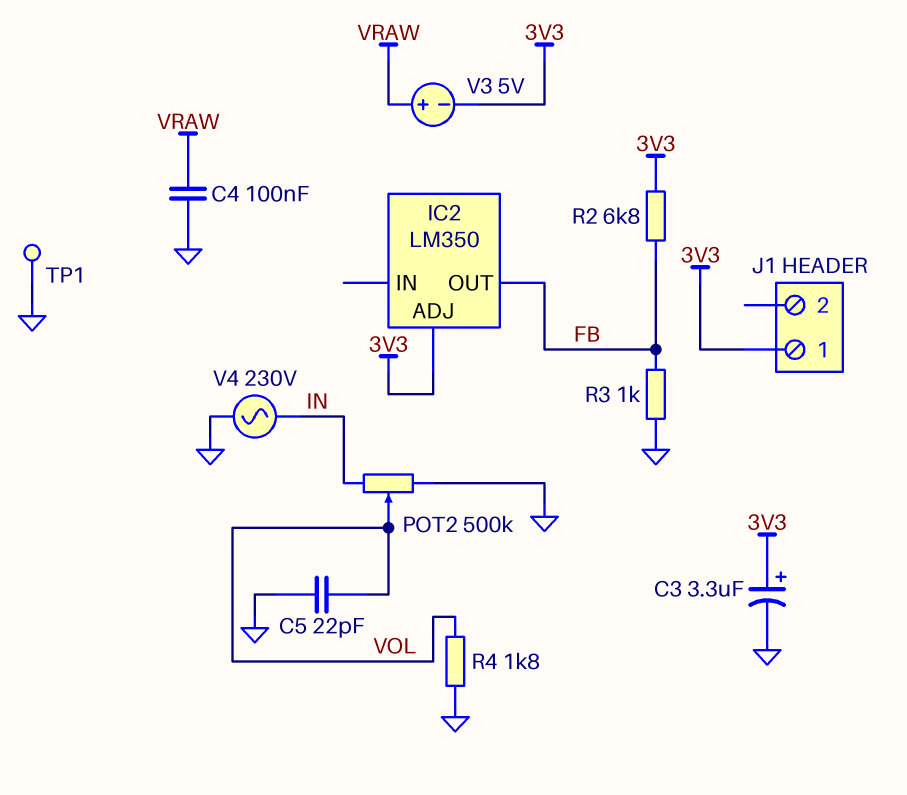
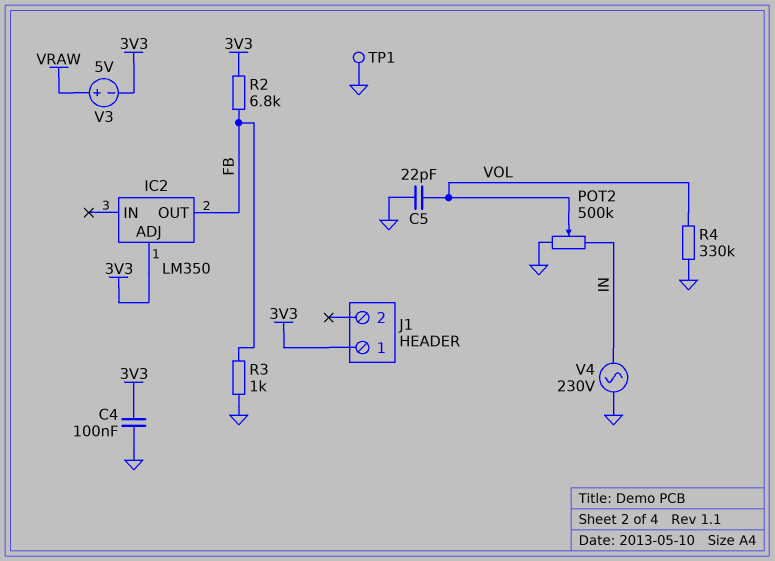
C3: 3.3uF (plus 3V3, minus GND) -> none
C4: 100nF (GND, VRAW) -> 100nF (3V3, GND)
R4: 1.8k (GND, VOL) -> 330k (GND, VOL)

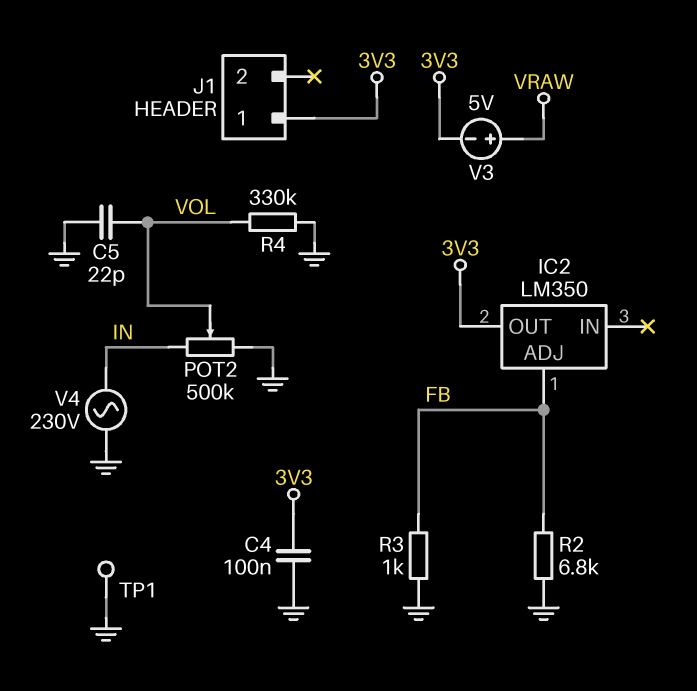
IC2 pin ADJ: 3V3 -> FB
IC2 pin OUT: FB -> 3V3
R2: 6.8k (3V3, FB) -> 6.8k (FB, GND)

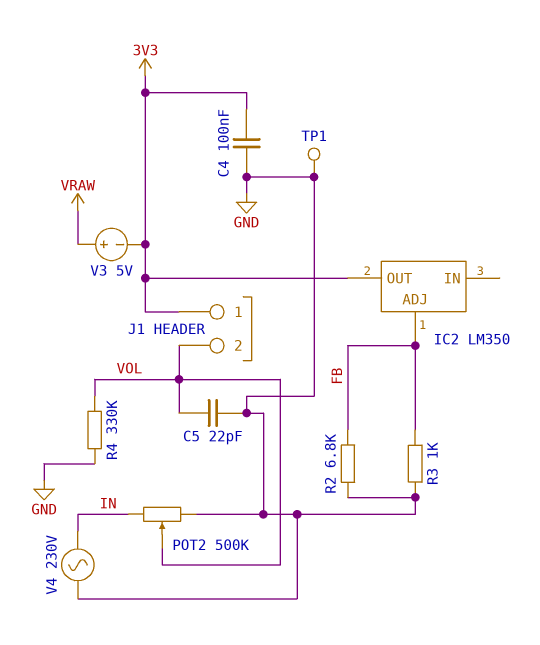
J1 pin 2: none -> VOL

